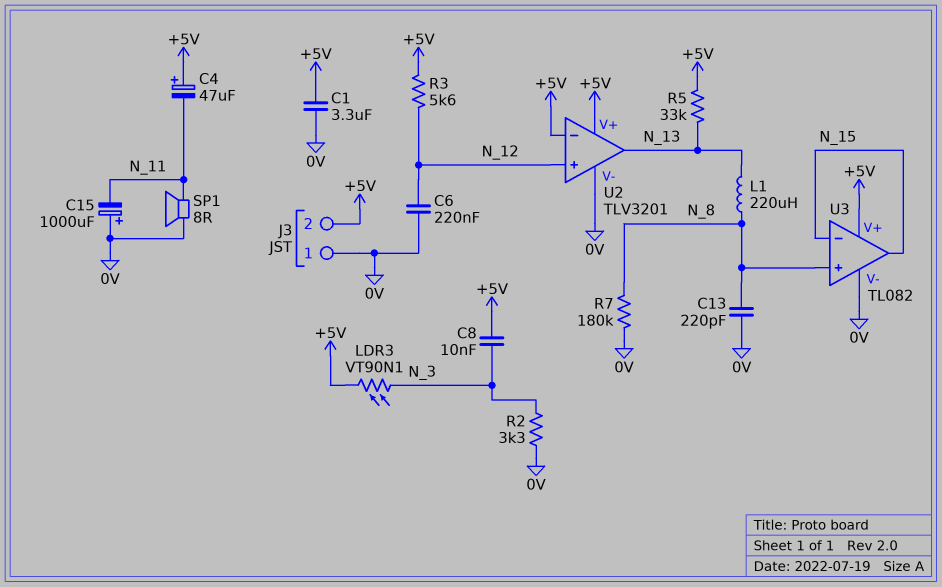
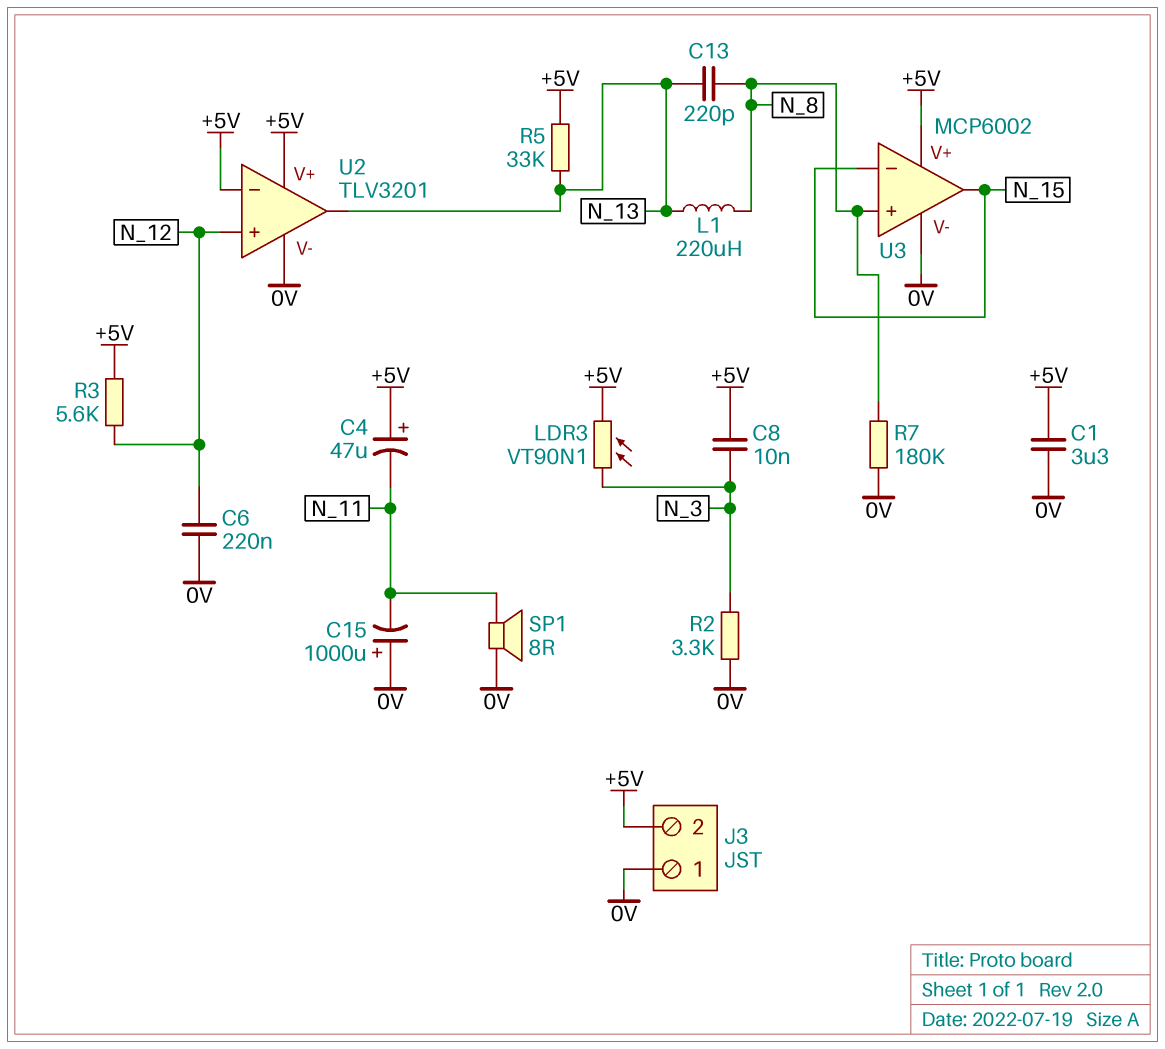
C13: 220pF (0V, N_8) -> 220pF (N_8, N_13)
U3: TL082 -> MCP6002

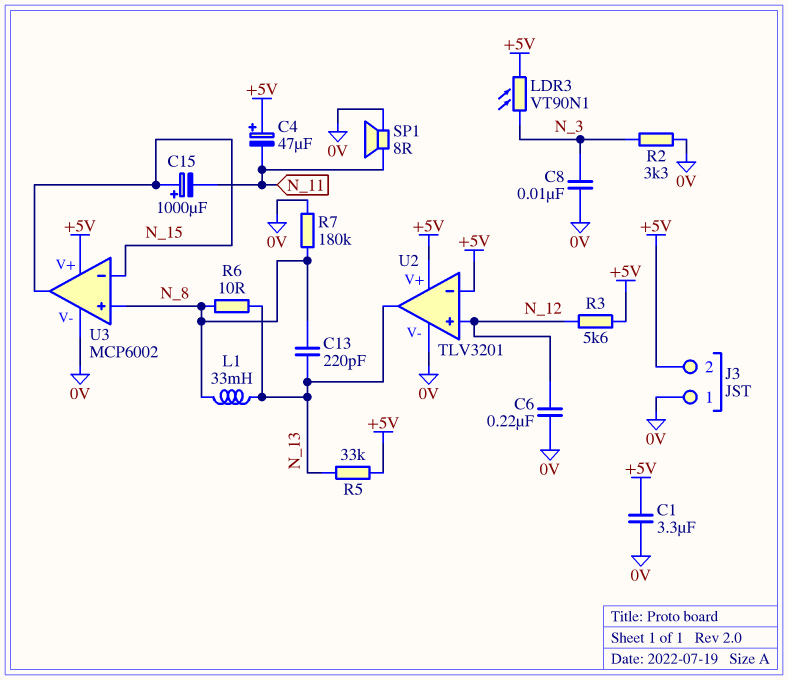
C8: 10nF (+5V, N_3) -> 10nF (0V, N_3)
C15: 1000uF (plus 0V, minus N_11) -> 1000uF (plus N_15, minus N_11)
L1: 220uH (N_8, N_13) -> 33mH (N_8, N_13)
R6: none -> 10 (N_8, N_13)

